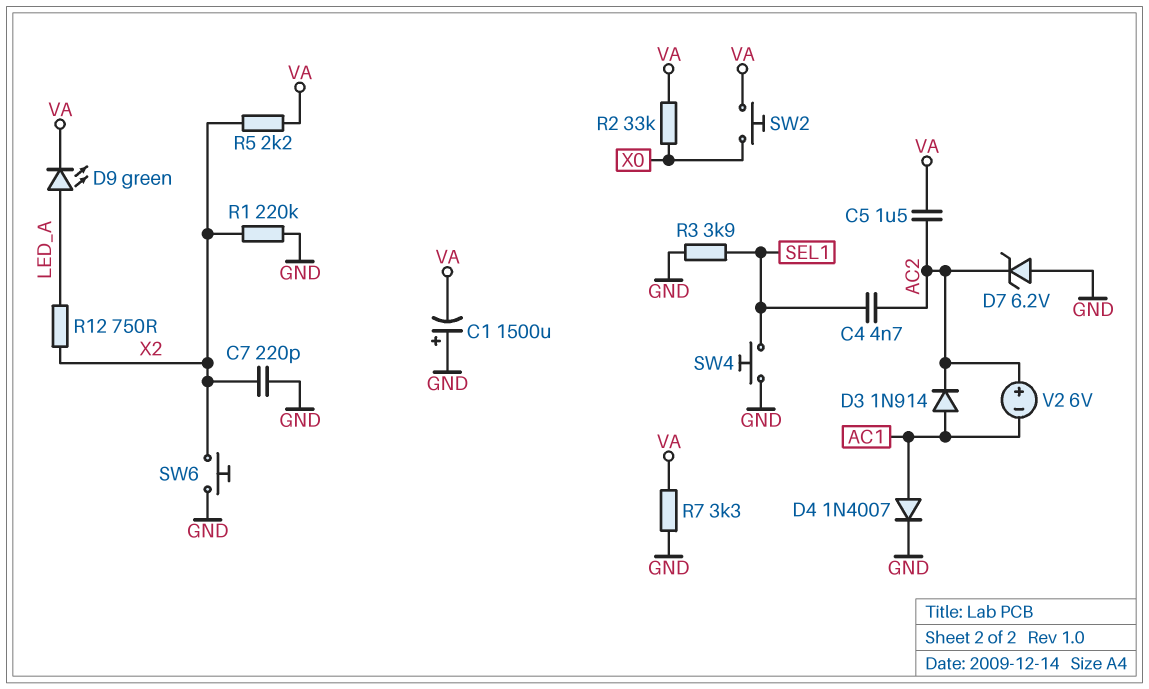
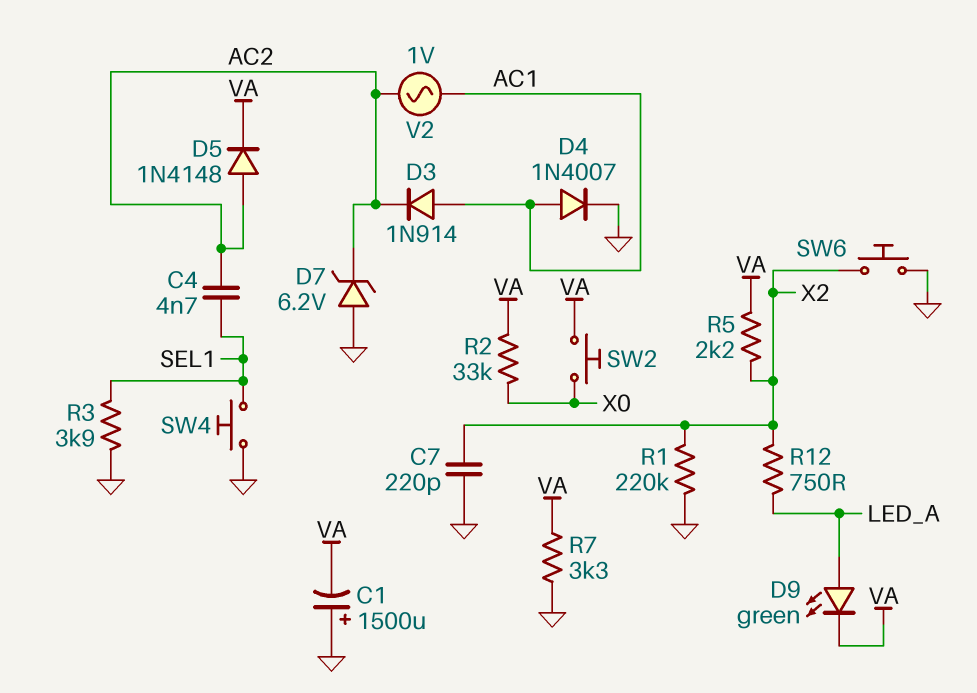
C5: 1.5uF (AC2, VA) -> none
D5: none -> diode 1N4148 (A AC2, K VA)
V2: 6V (plus AC2, minus AC1) -> AC 1V (AC1, AC2)

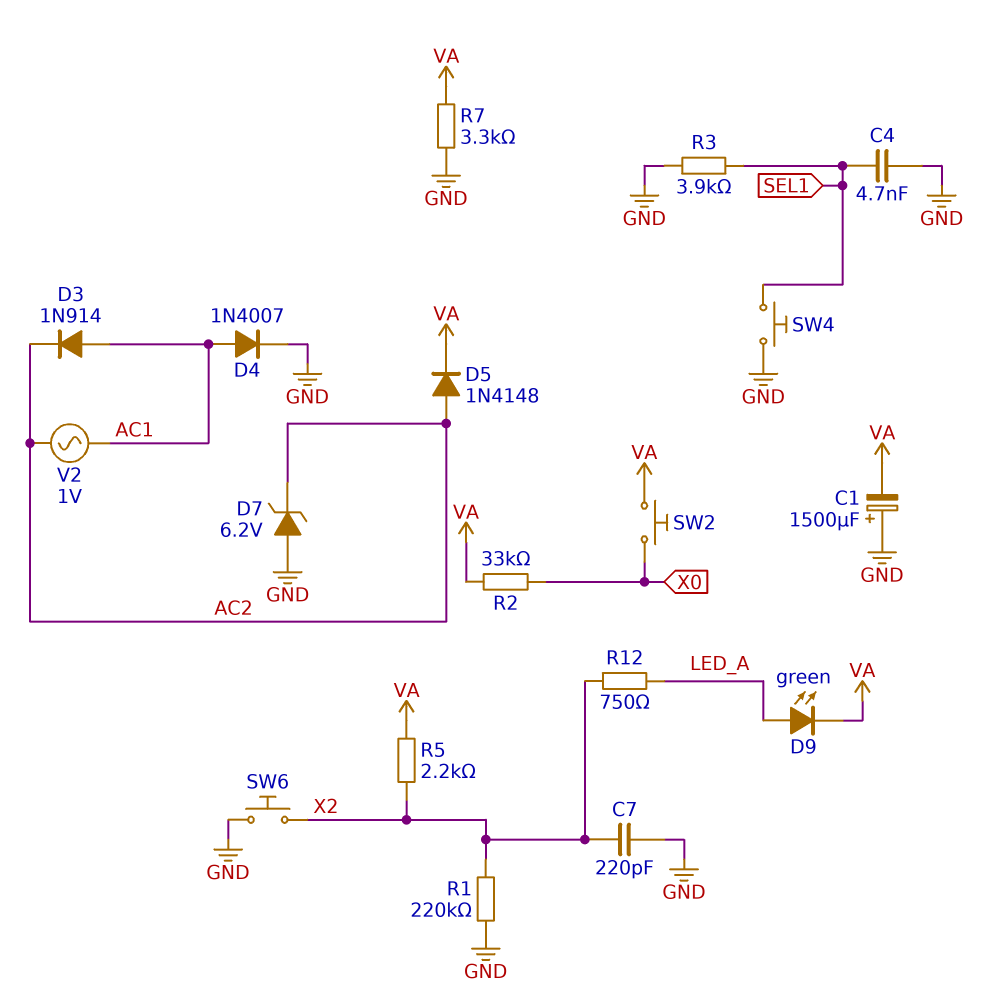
C4: 4.7nF (AC2, SEL1) -> 4.7nF (GND, SEL1)

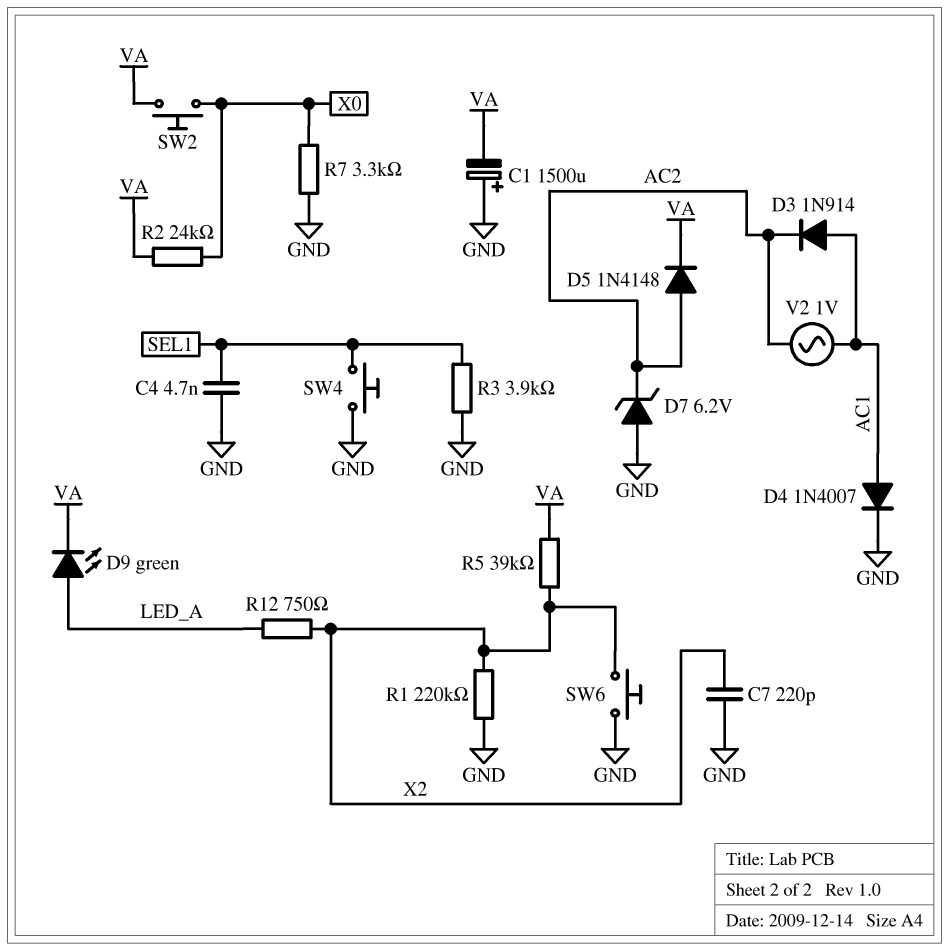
R2: 33k (VA, X0) -> 24k (VA, X0)
R5: 2.2k (VA, X2) -> 39k (VA, X2)
R7: 3.3k (GND, VA) -> 3.3k (GND, X0)

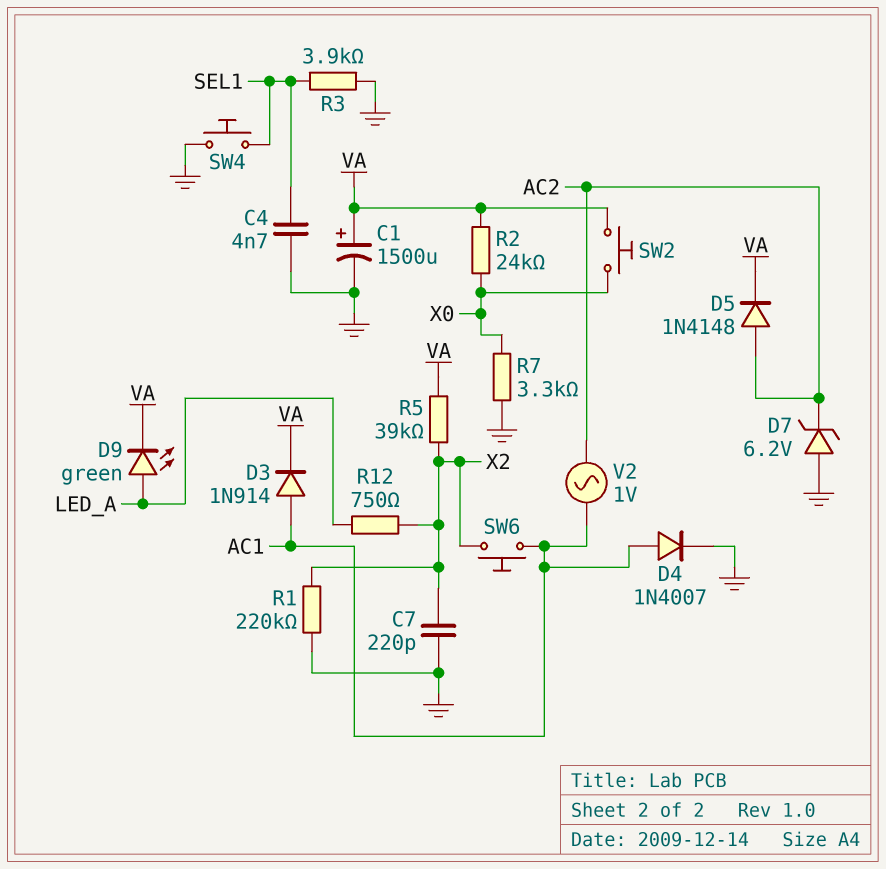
C1: 1500uF (plus GND, minus VA) -> 1500uF (plus VA, minus GND)
D3: diode 1N914 (A AC1, K AC2) -> diode 1N914 (A AC1, K VA)
SW6: button (GND, X2) -> button (AC1, X2)

